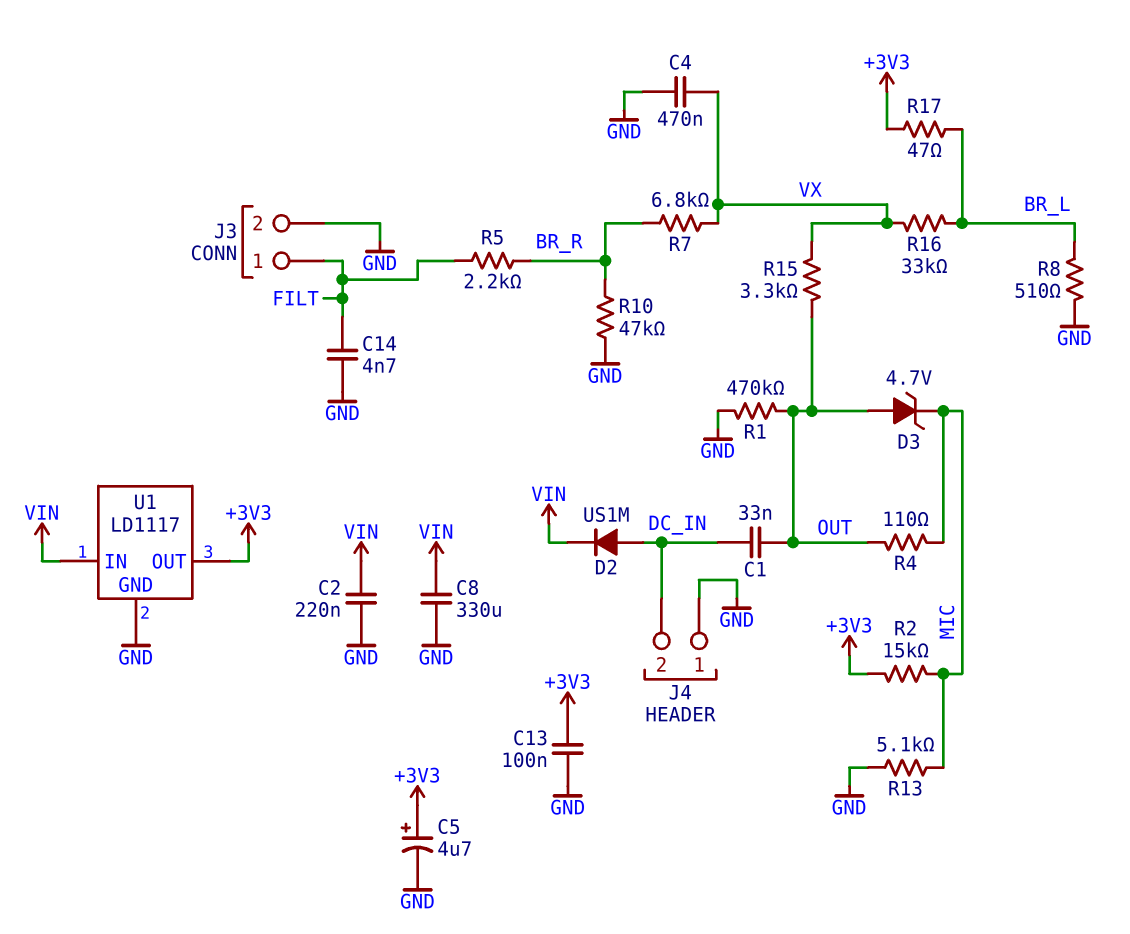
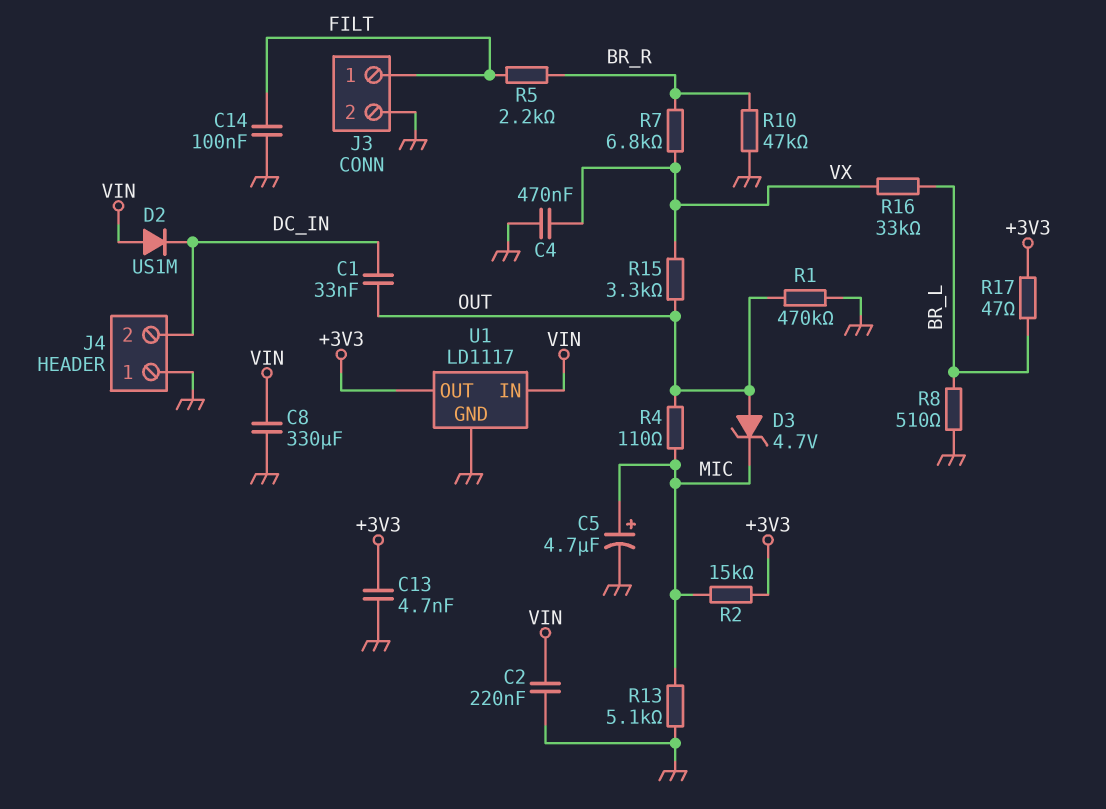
C5: 4.7uF (plus +3V3, minus GND) -> 4.7uF (plus MIC, minus GND)
C13: 100nF (+3V3, GND) -> 4.7nF (+3V3, GND)
C14: 4.7nF (FILT, GND) -> 100nF (FILT, GND)
D2: diode US1M (A DC_IN, K VIN) -> diode US1M (A VIN, K DC_IN)

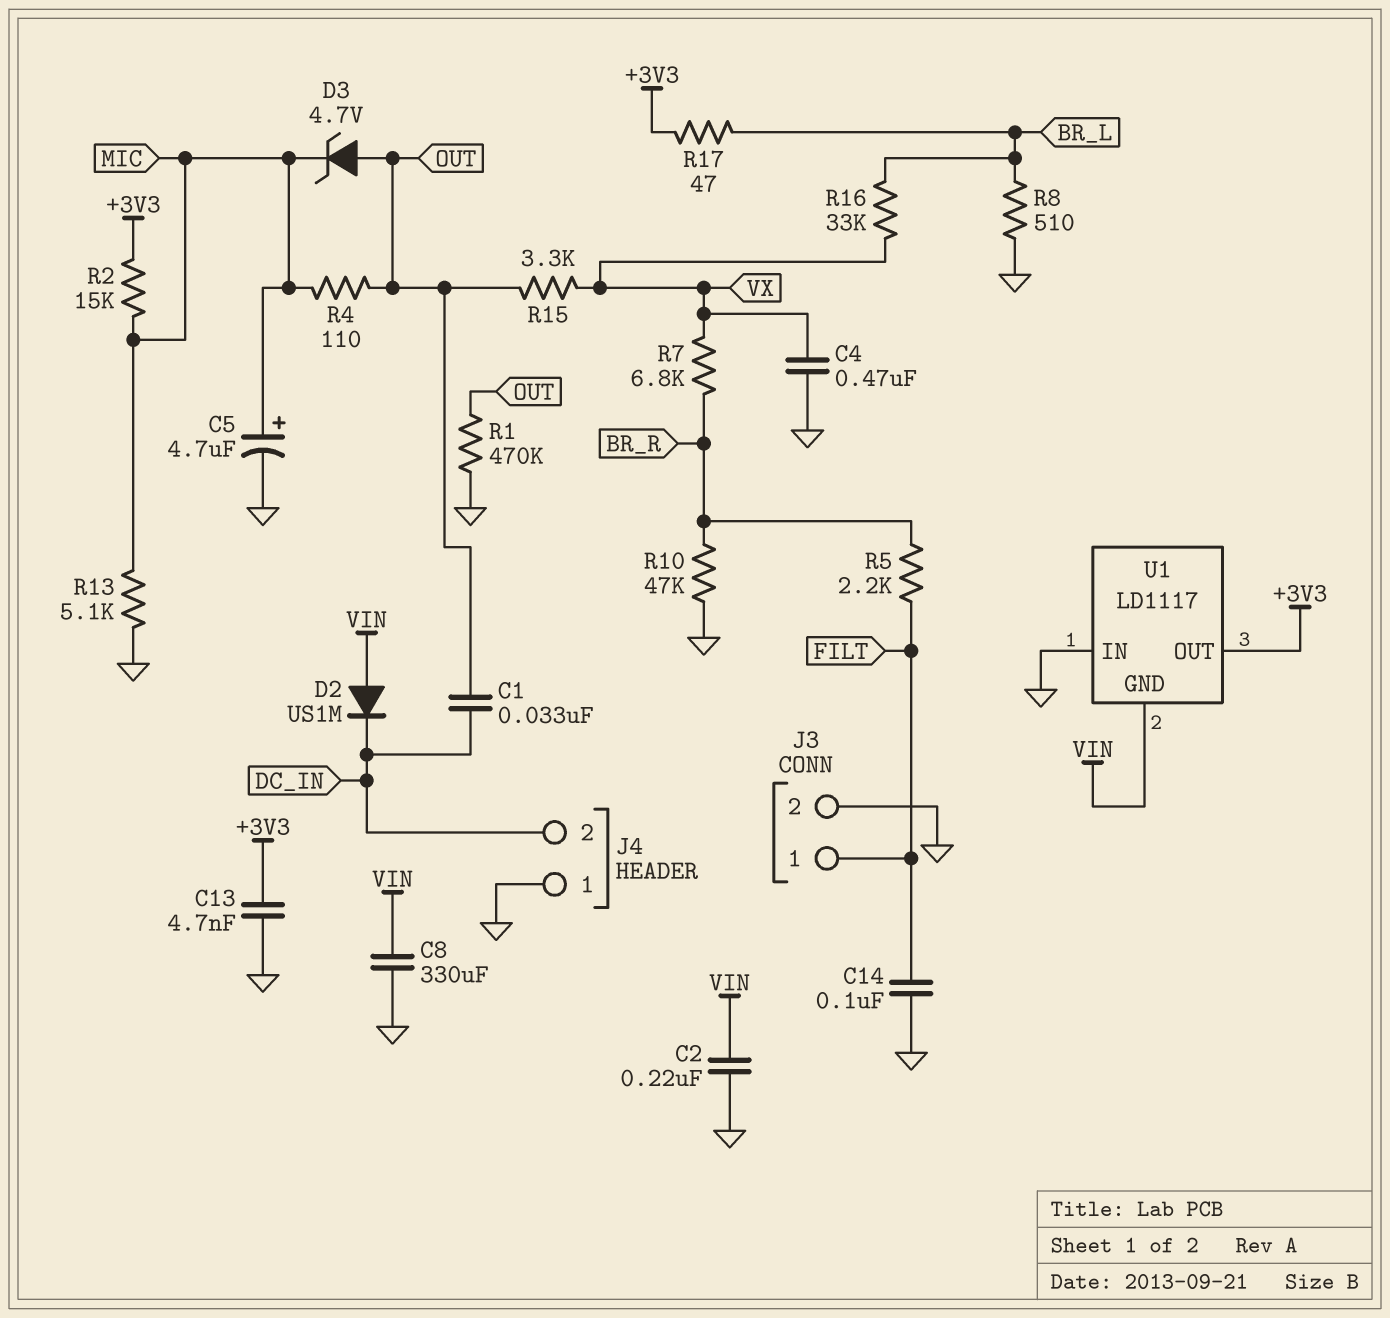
U1 pin GND: GND -> VIN
U1 pin IN: VIN -> GND

